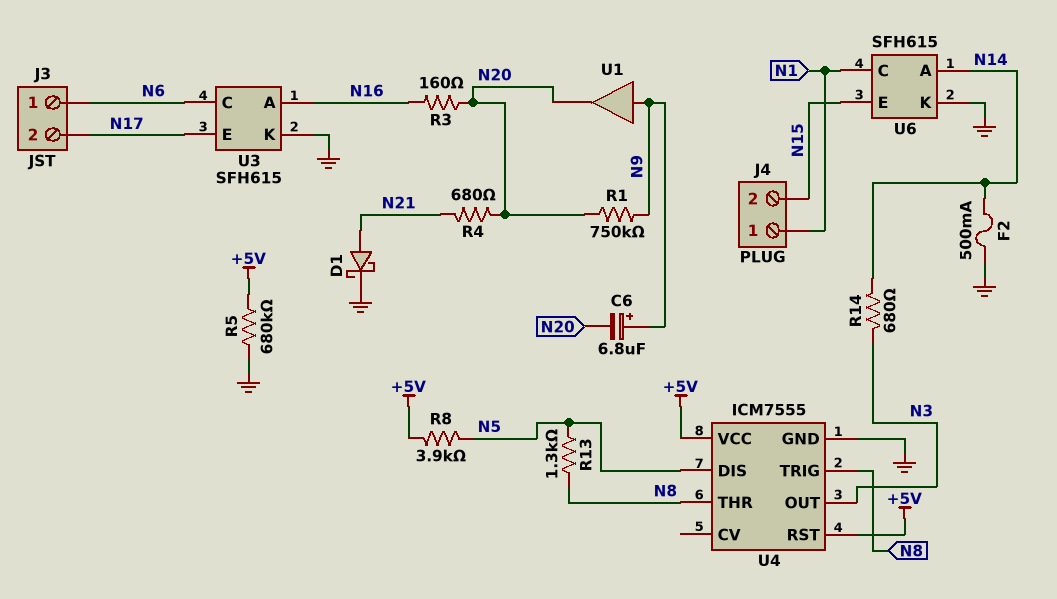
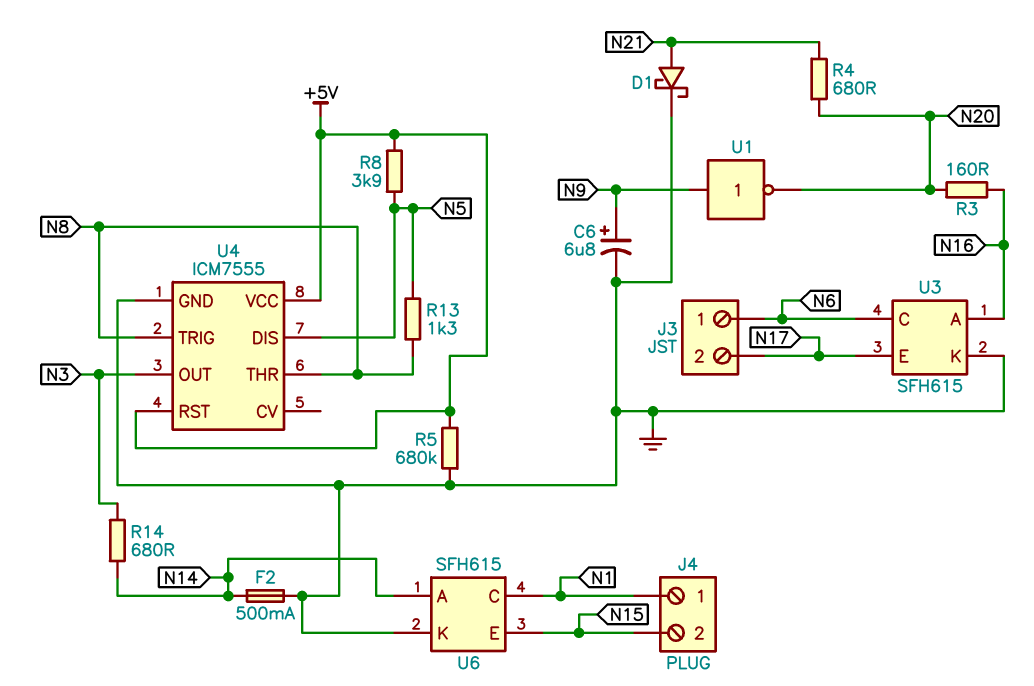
C6: 6.8uF (plus N9, minus N20) -> 6.8uF (plus N9, minus GND)
R1: 750k (N9, N20) -> none
U1: buffer (in N9, out N20) -> NOT (in N9, out N20)

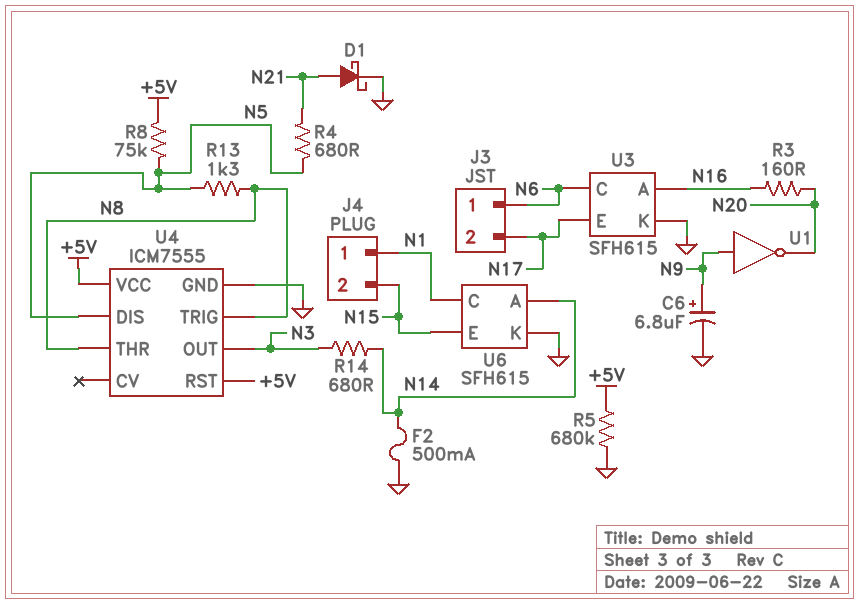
R4: 680 (N20, N21) -> 680 (N5, N21)
R8: 3.9k (+5V, N5) -> 75k (+5V, N5)

